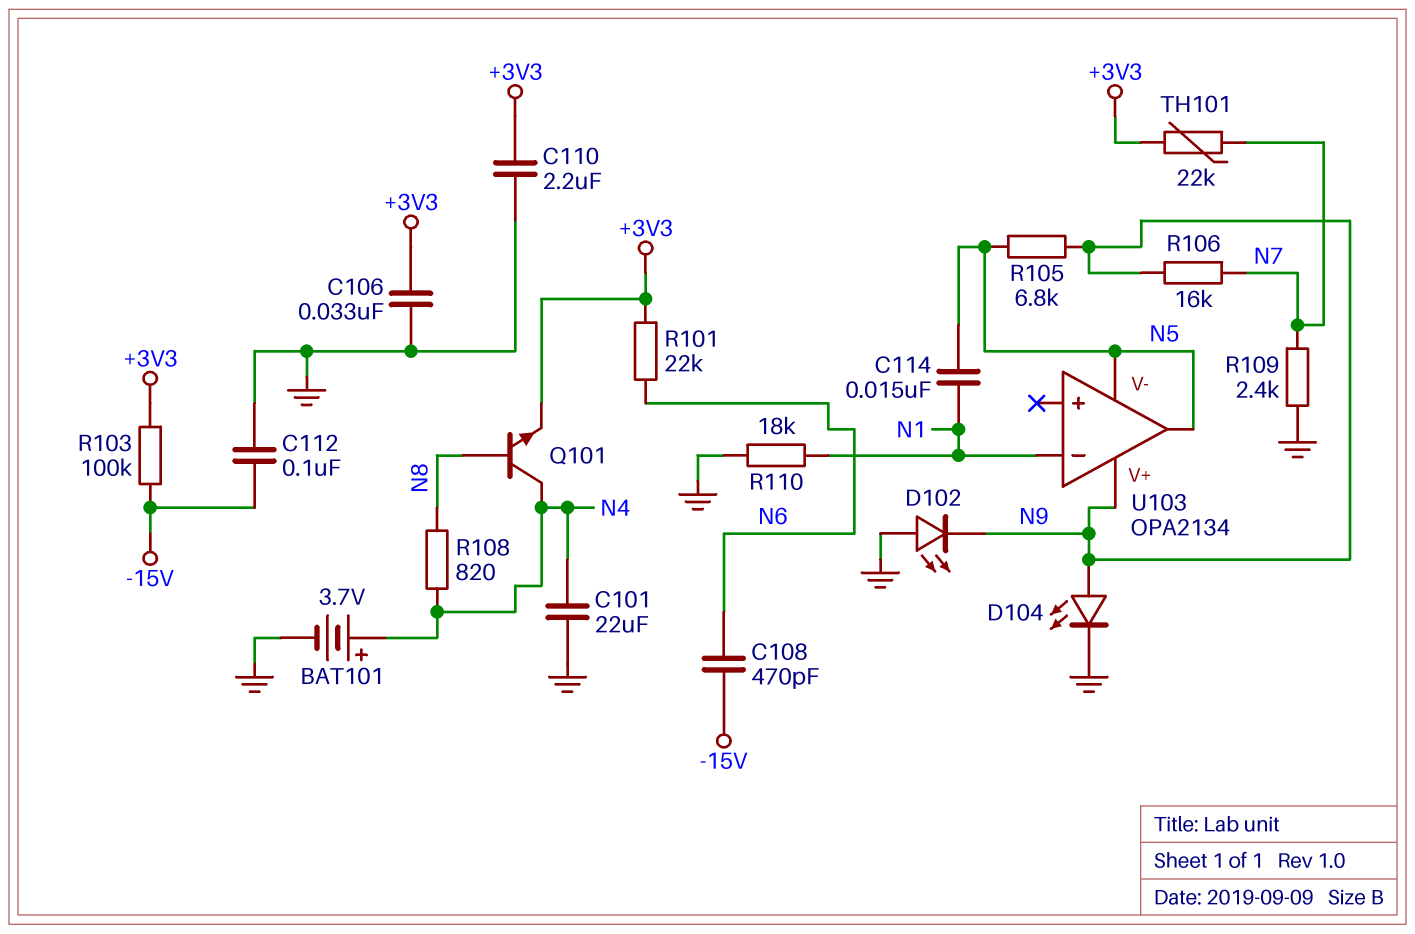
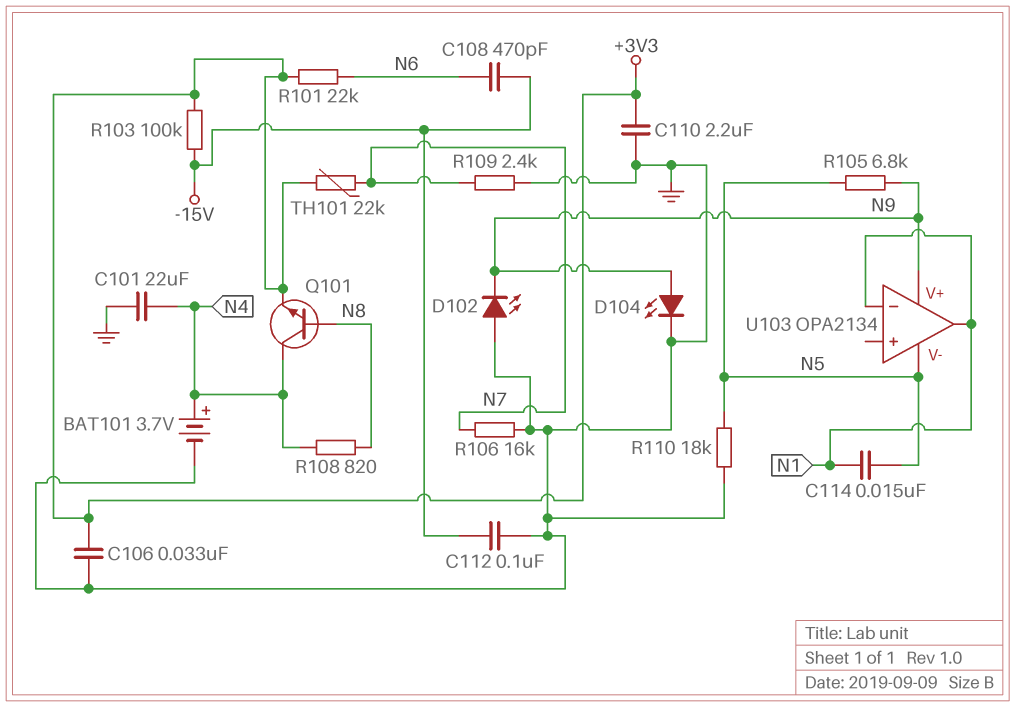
R106: 16k (N7, N9) -> 16k (GND, N7)
R110: 18k (GND, N1) -> 18k (GND, N5)
U103 pin out: N5 -> N1

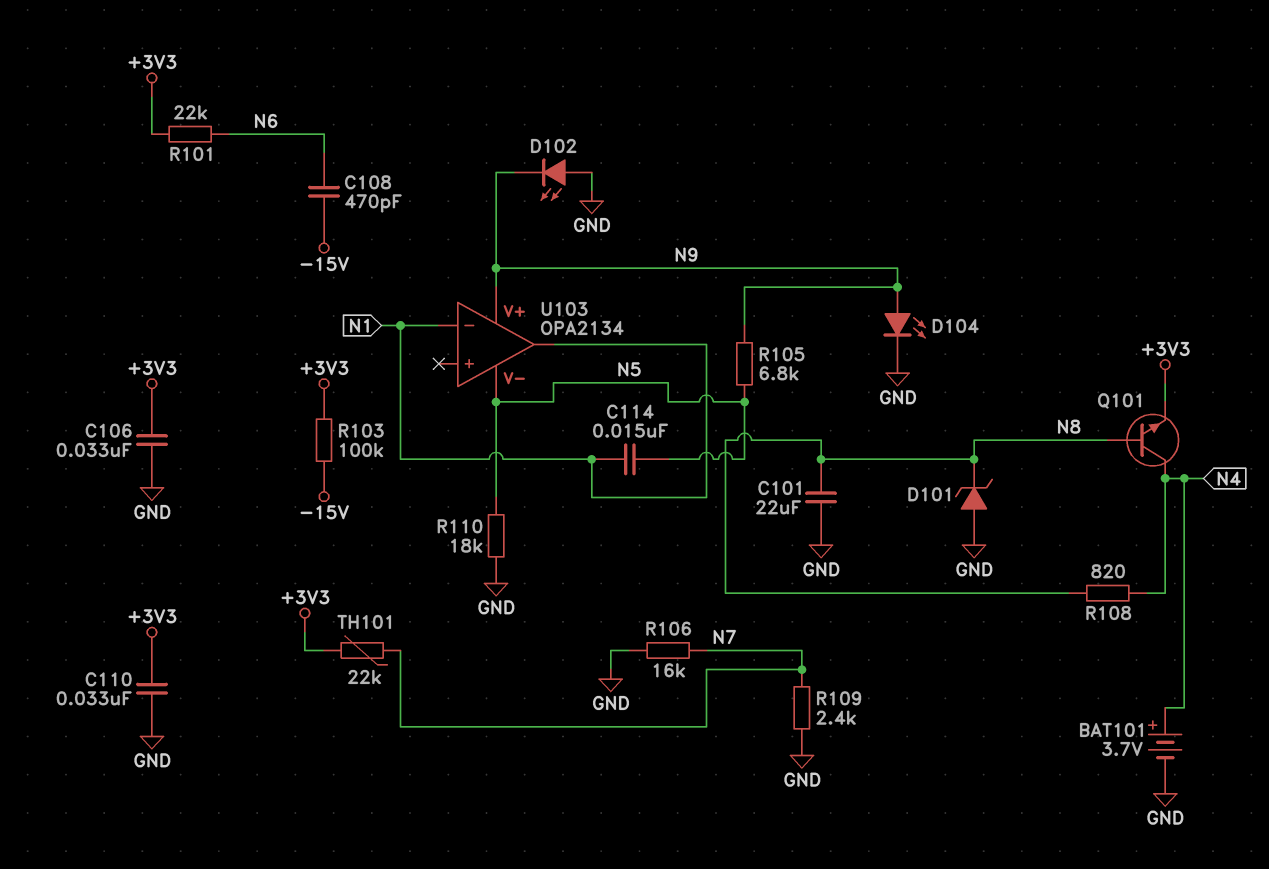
C101: 22uF (GND, N4) -> 22uF (GND, N8)
C110: 2.2uF (+3V3, GND) -> 33nF (+3V3, GND)
C112: 100nF (-15V, GND) -> none
D101: none -> zener (A GND, K N8)

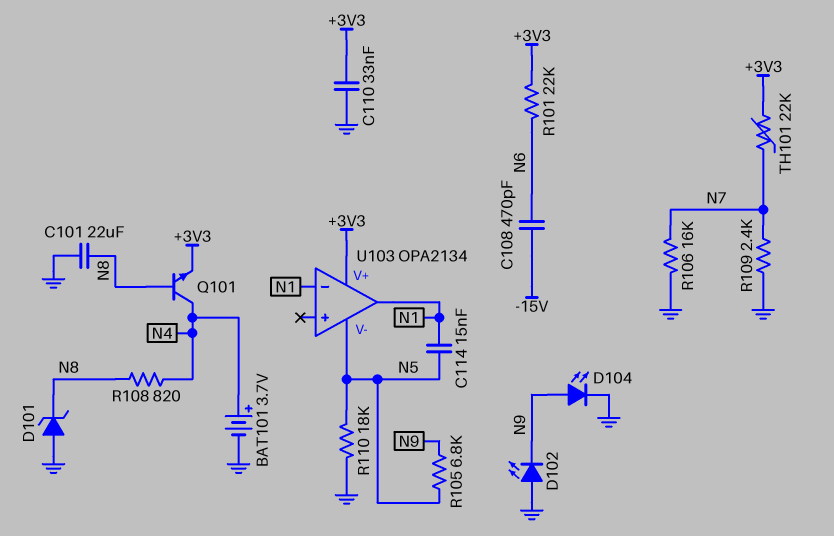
C106: 33nF (+3V3, GND) -> none
R103: 100k (+3V3, -15V) -> none
U103 pin V+: N9 -> +3V3

